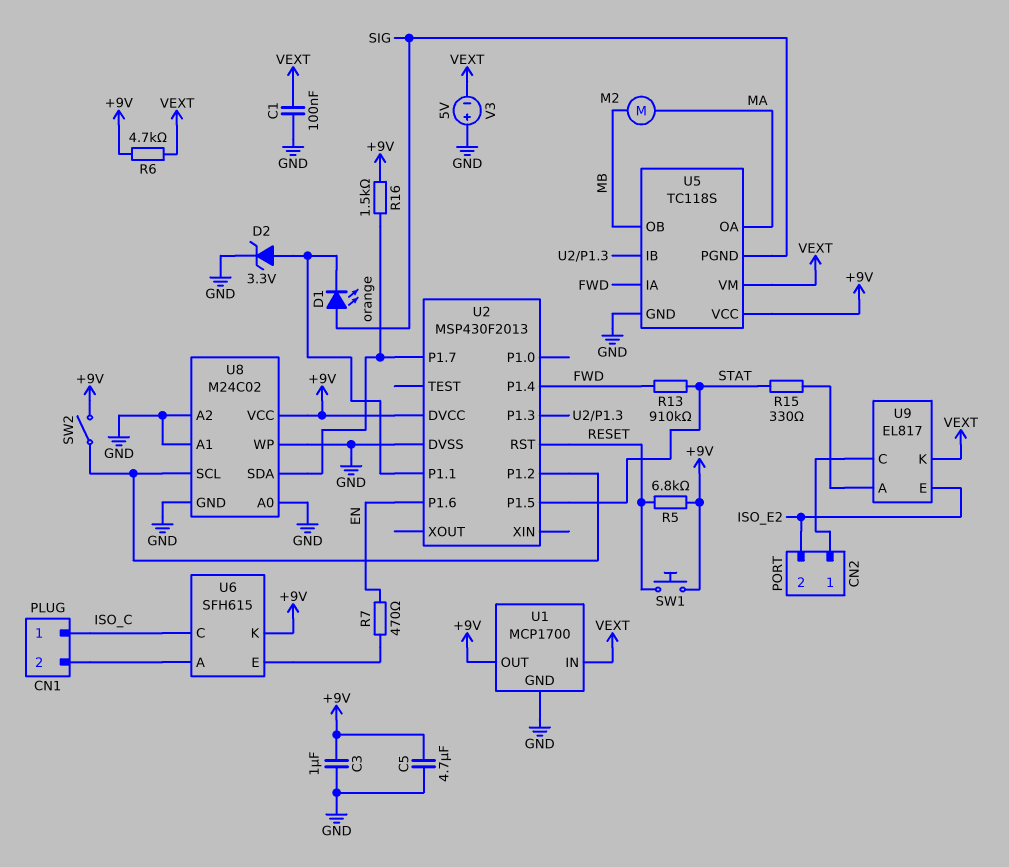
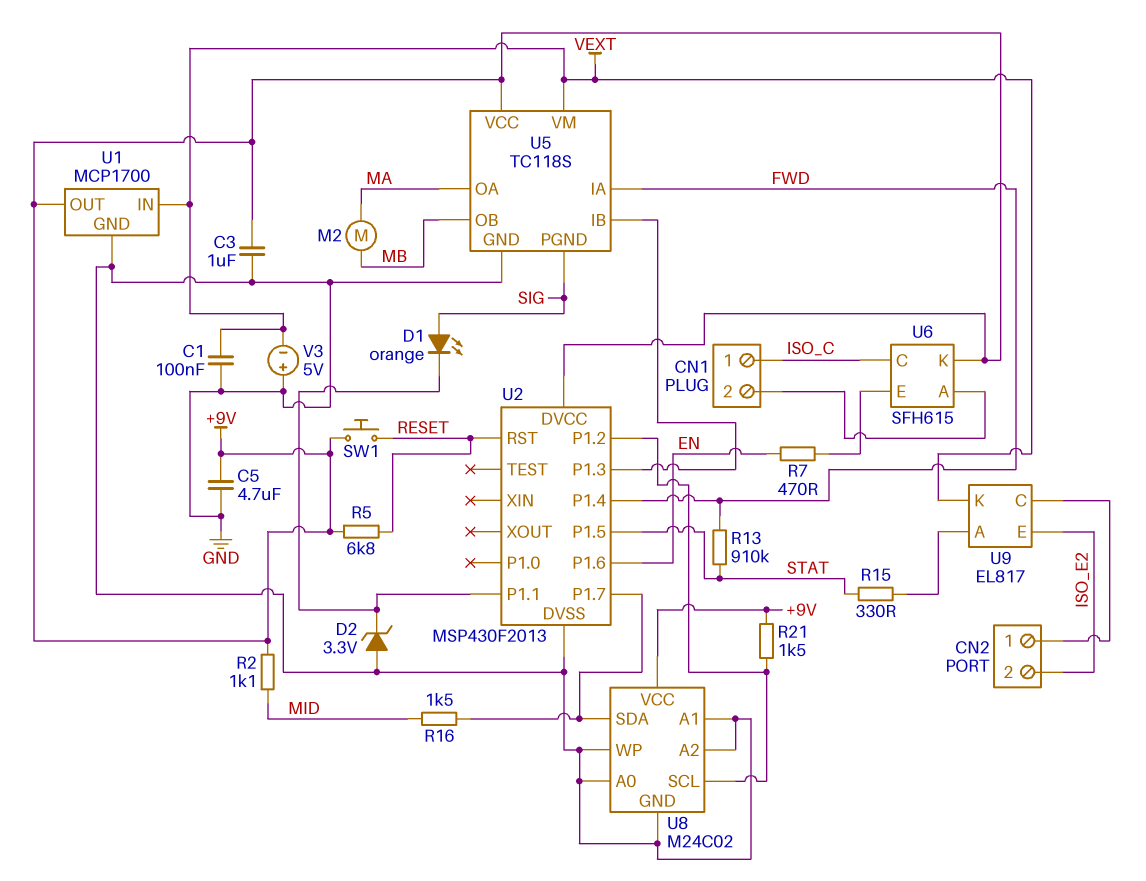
D2: zener 3.3V (A U2/P1.1, K GND) -> zener 3.3V (A GND, K U2/P1.1)
R2: none -> 1.1k (+9V, MID)
R6: 4.7k (+9V, VEXT) -> none
R16: 1.5k (+9V, U2/P1.7) -> 1.5k (MID, U2/P1.7)
R21: none -> 1.5k (+9V, U2/P1.2)
SW2: switch (+9V, U2/P1.2) -> none

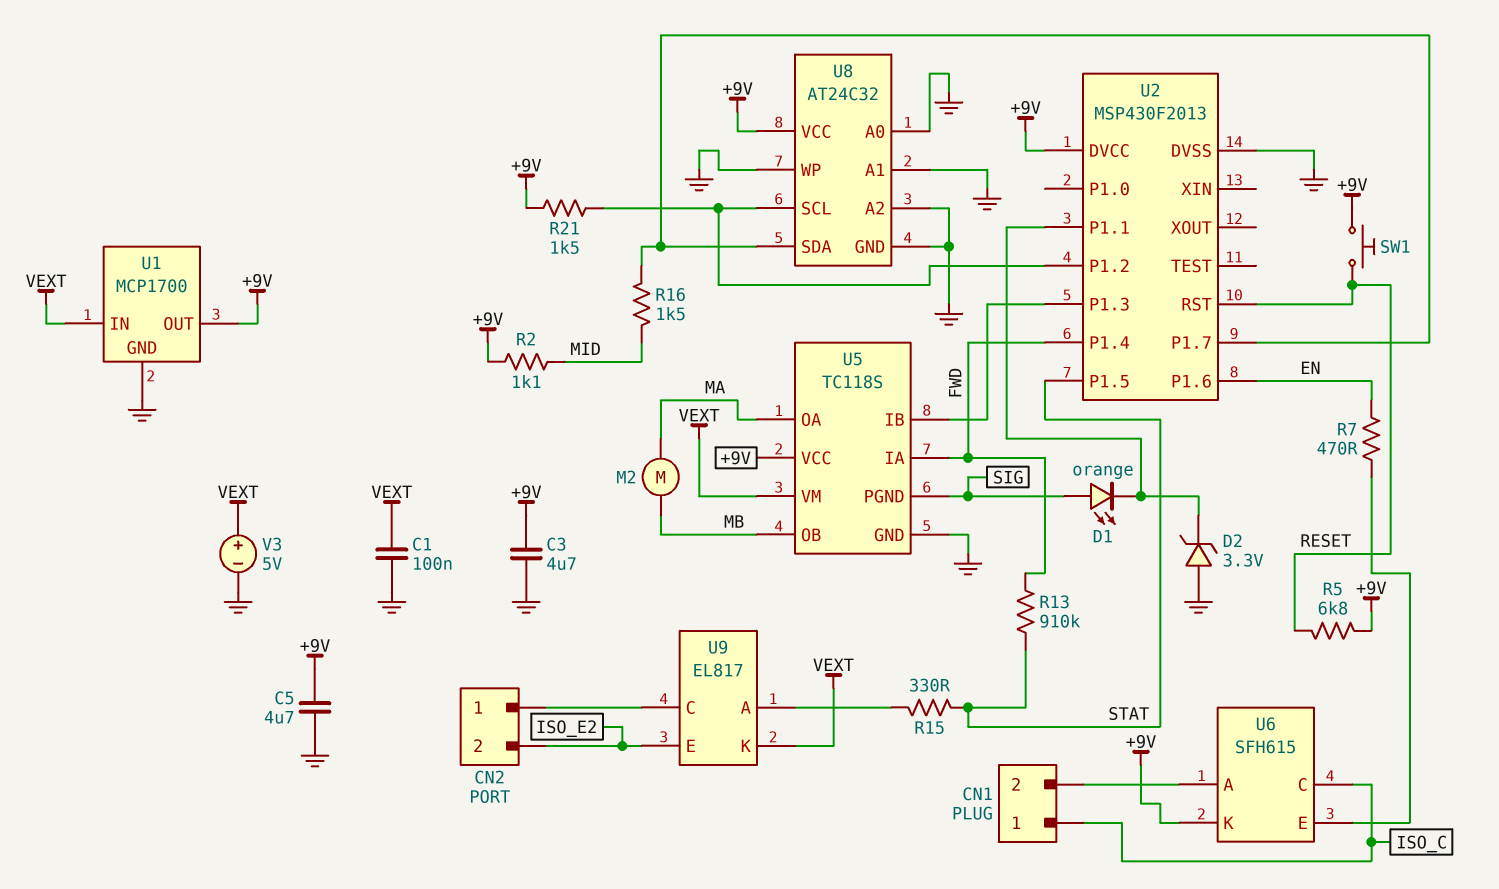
C3: 1uF (+9V, GND) -> 4.7uF (+9V, GND)
U8: M24C02 -> AT24C32
V3: 5V (plus GND, minus VEXT) -> 5V (plus VEXT, minus GND)

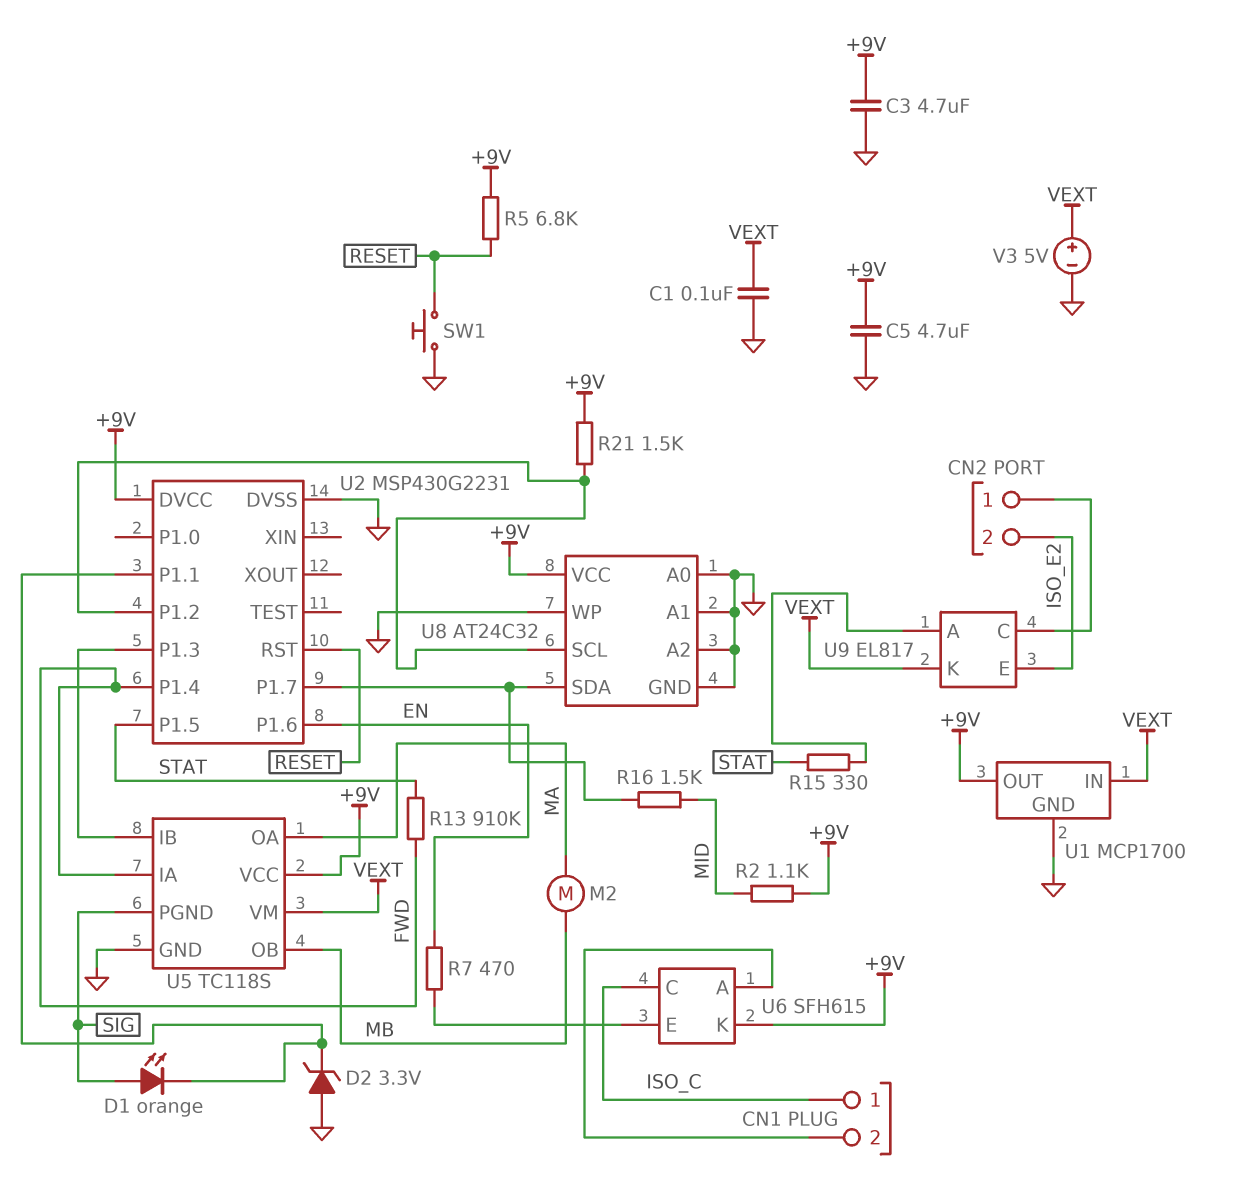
SW1: button (+9V, RESET) -> button (GND, RESET)
U2: MSP430F2013 -> MSP430G2231

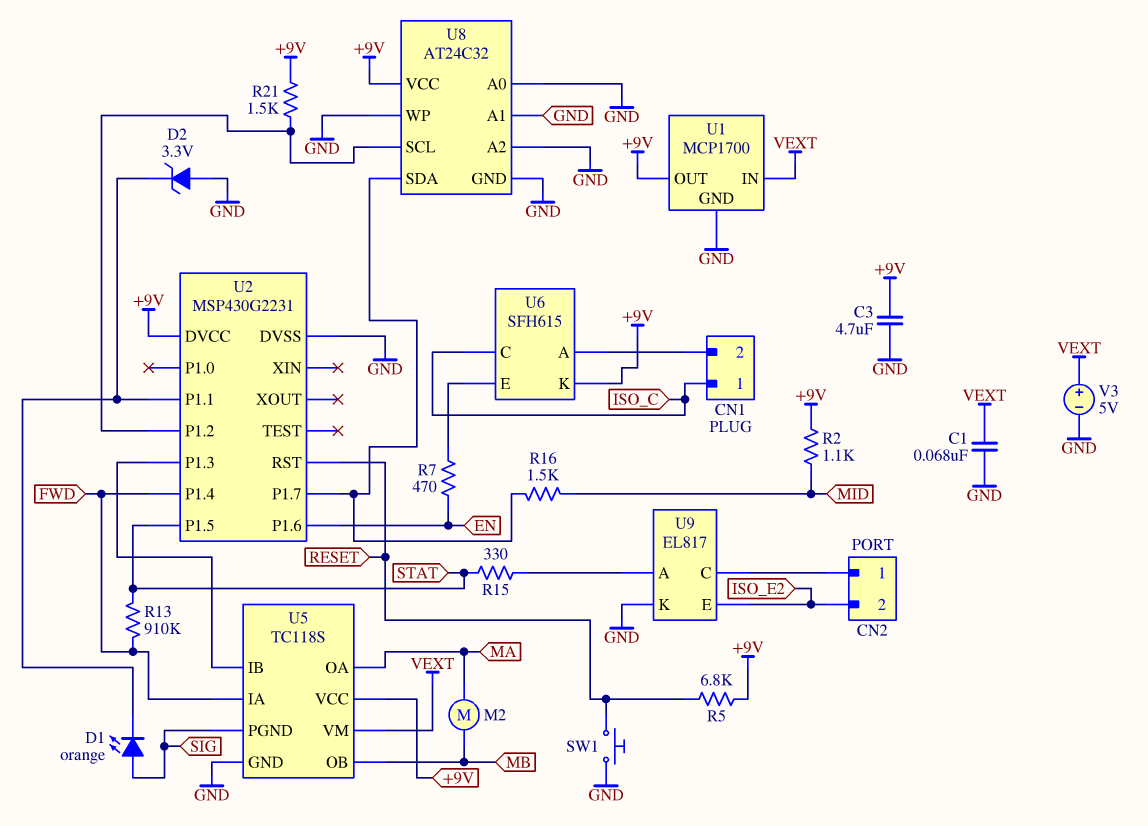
C1: 100nF (GND, VEXT) -> 68nF (GND, VEXT)
C5: 4.7uF (+9V, GND) -> none
U9 pin K: VEXT -> GND

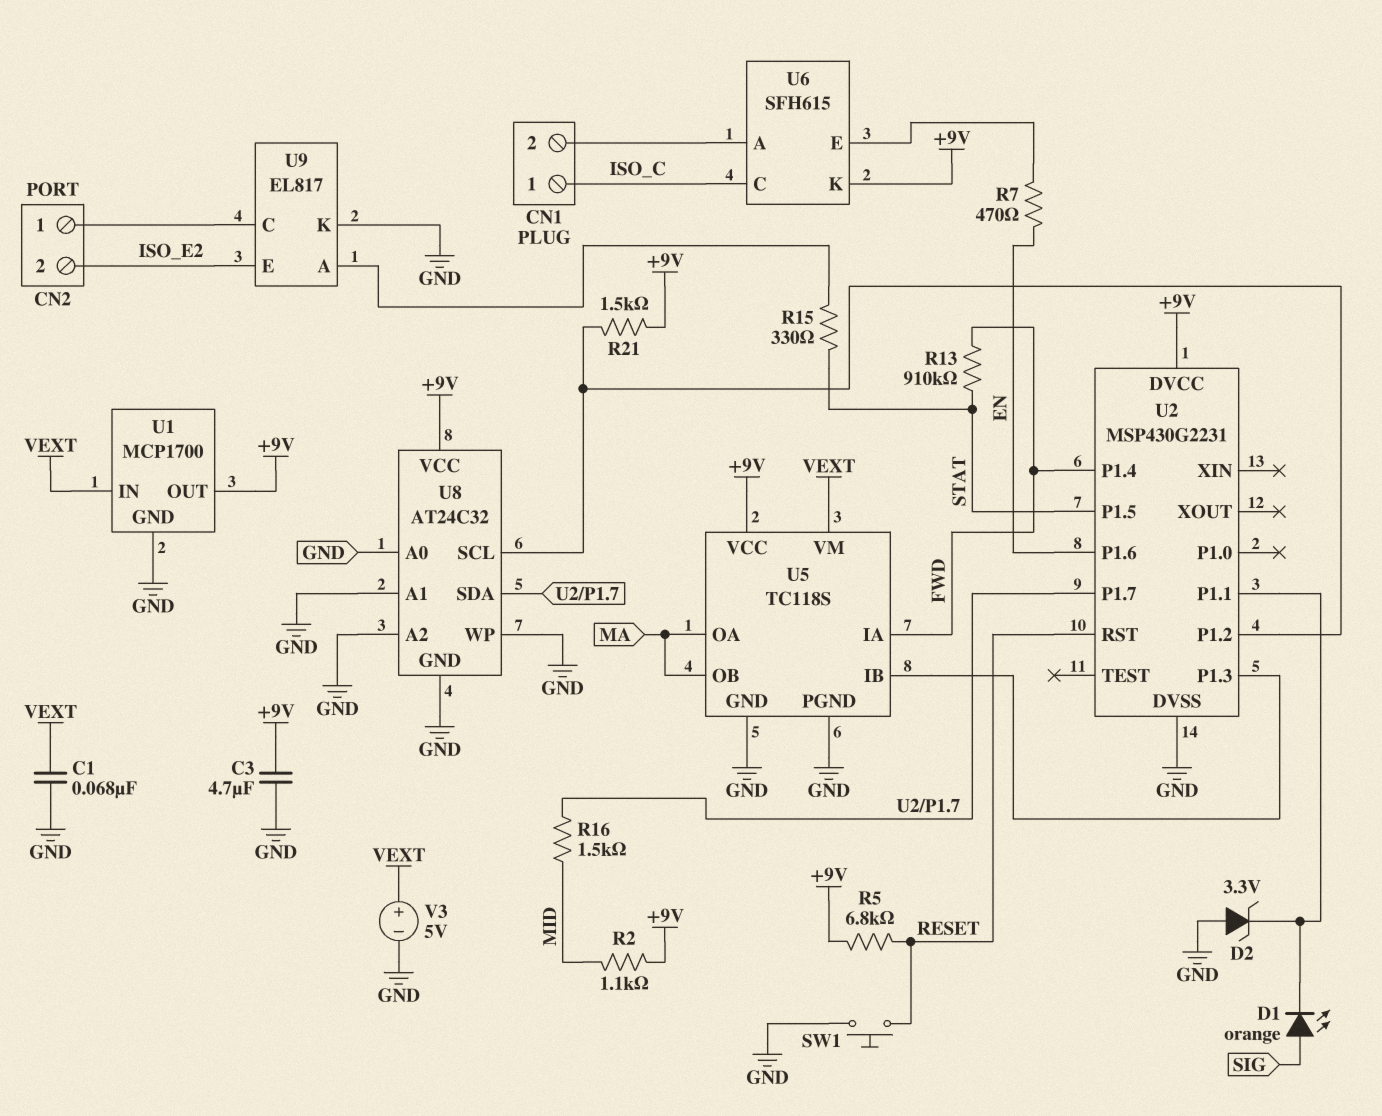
M2: motor (MA, MB) -> none
U5 pin OB: MB -> MA
U5 pin PGND: SIG -> GND

